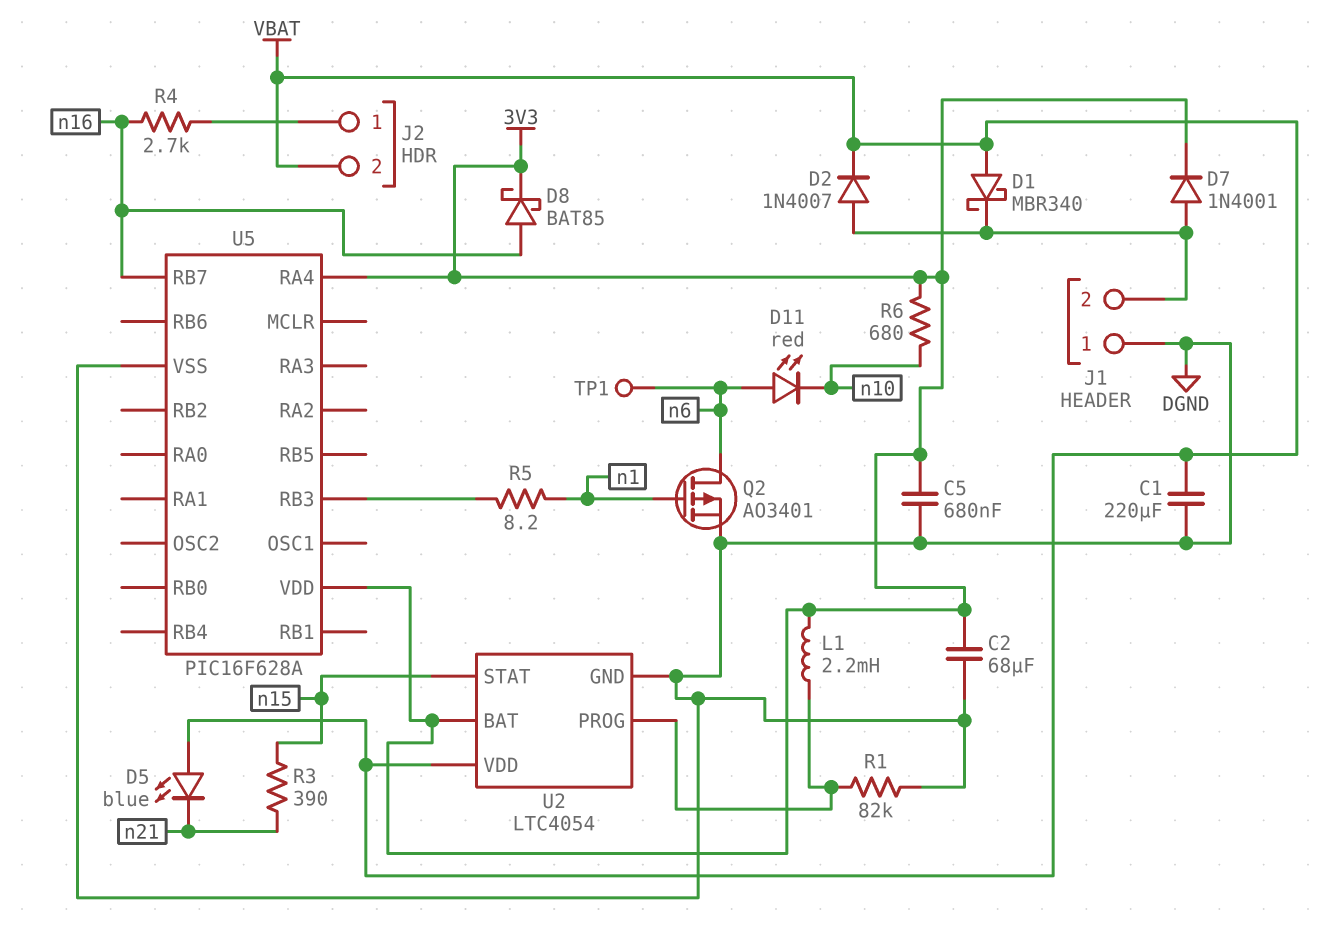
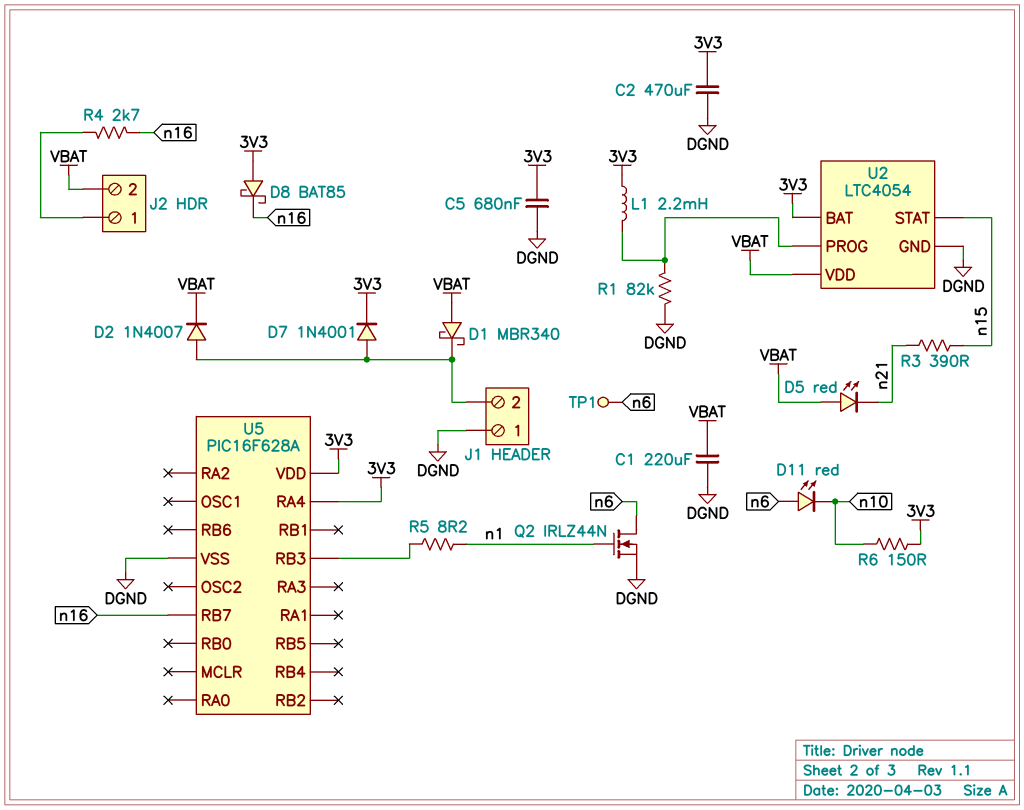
C2: 68uF (3V3, DGND) -> 470uF (3V3, DGND)
D5: LED blue (A VBAT, K n21) -> LED red (A VBAT, K n21)
D8: schottky BAT85 (A n16, K 3V3) -> schottky BAT85 (A 3V3, K n16)
Q2: PMOS AO3401 (G n1, D n6, S DGND) -> NMOS IRLZ44N (G n1, D n6, S DGND)
R6: 680 (3V3, n10) -> 150 (3V3, n10)

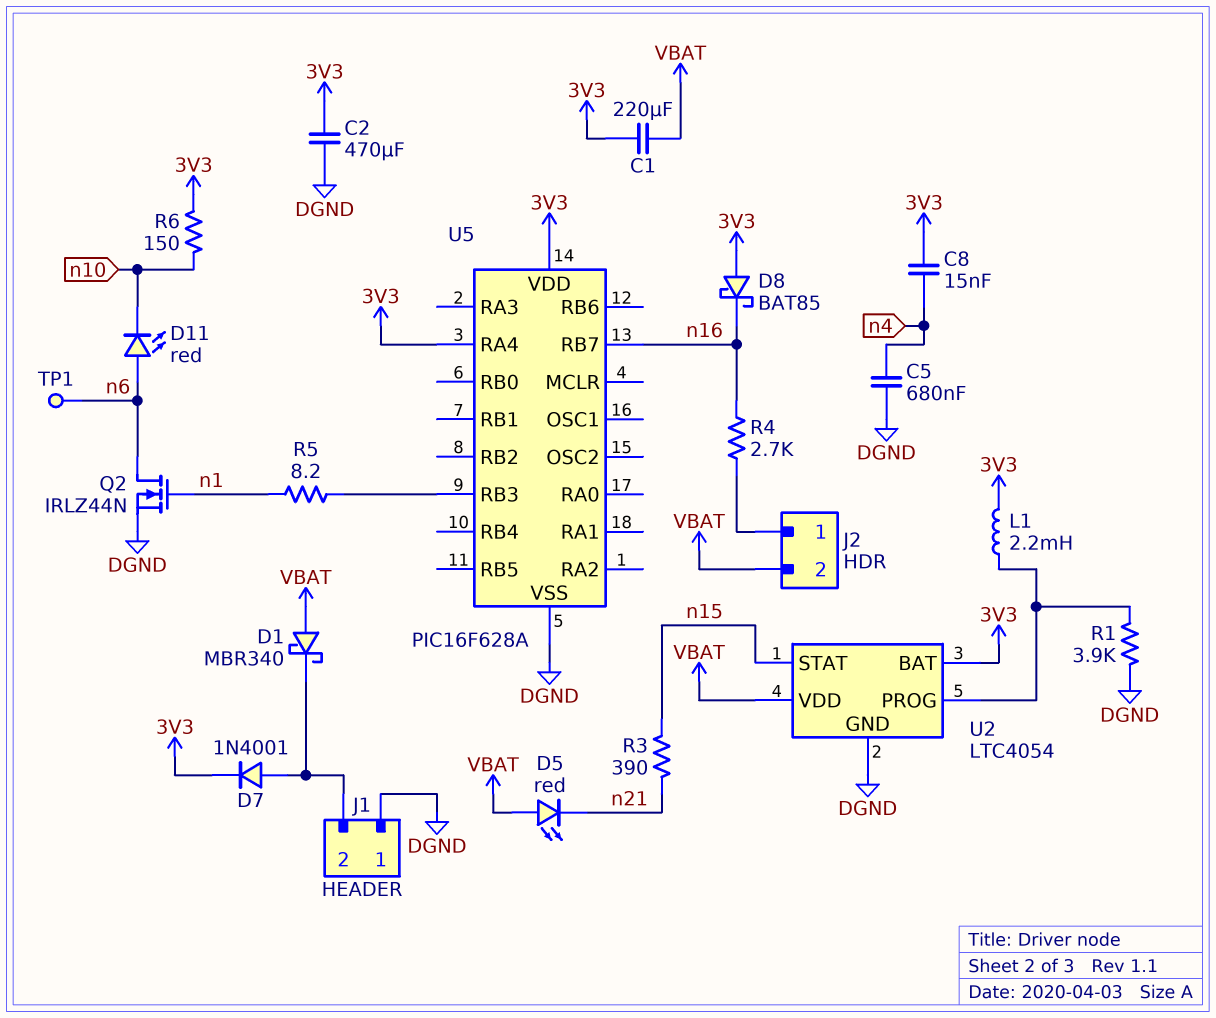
C1: 220uF (DGND, VBAT) -> 220uF (3V3, VBAT)
C5: 680nF (3V3, DGND) -> 680nF (DGND, n4)
C8: none -> 15nF (3V3, n4)
D2: diode 1N4007 (A J1/2, K VBAT) -> none
R1: 82k (DGND, U2/PROG) -> 3.9k (DGND, U2/PROG)

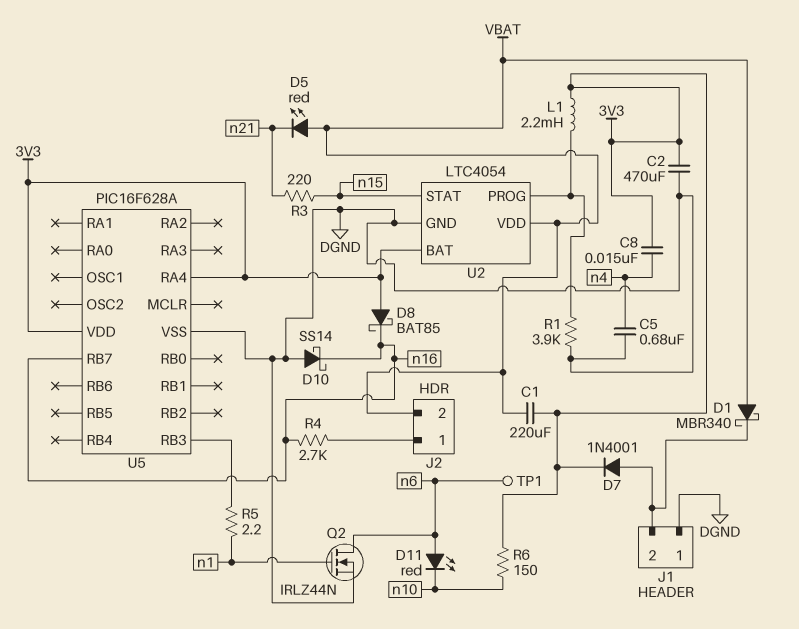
D10: none -> schottky SS14 (A DGND, K n16)
R3: 390 (n15, n21) -> 220 (n15, n21)
R5: 8.2 (U5/RB3, n1) -> 2.2 (U5/RB3, n1)

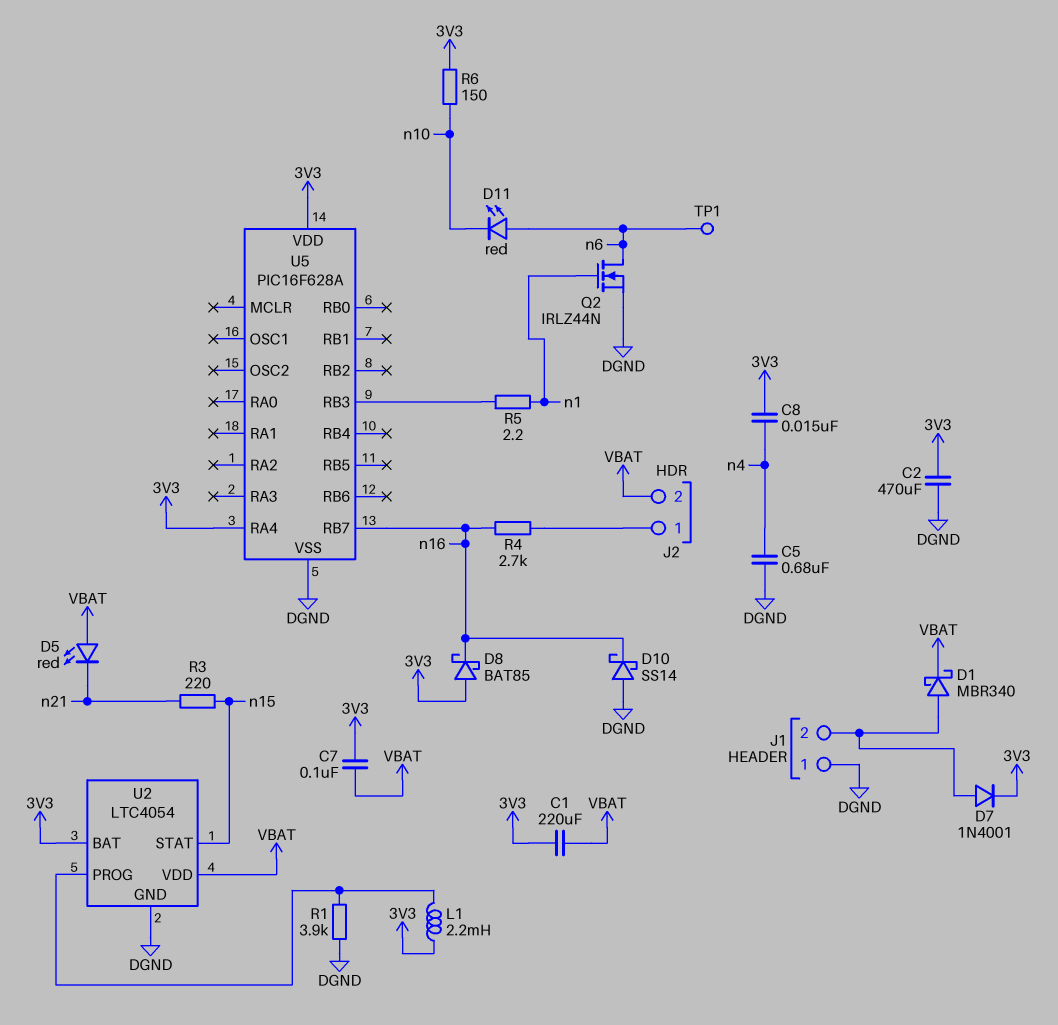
C7: none -> 100nF (3V3, VBAT)
D1: schottky MBR340 (A VBAT, K J1/2) -> schottky MBR340 (A J1/2, K VBAT)

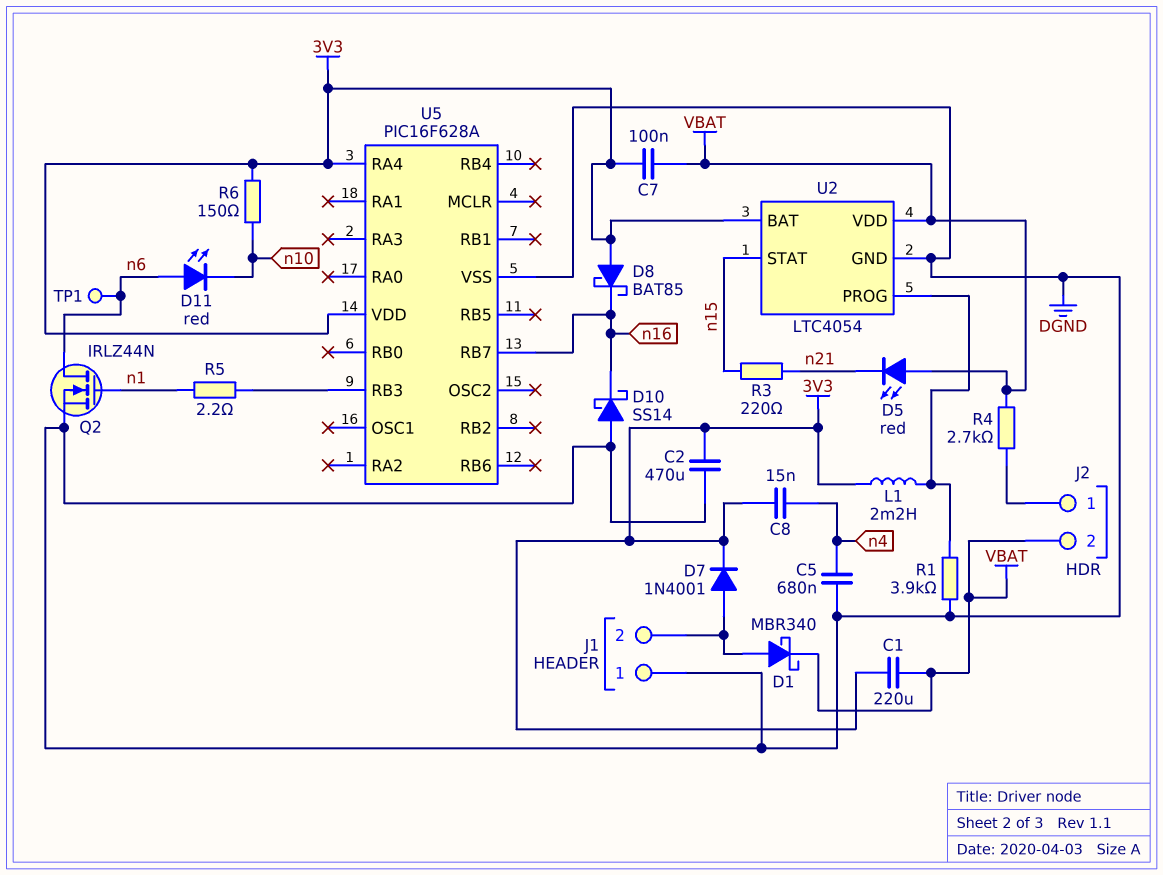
R4: 2.7k (J2/1, n16) -> 2.7k (J2/1, VBAT)

